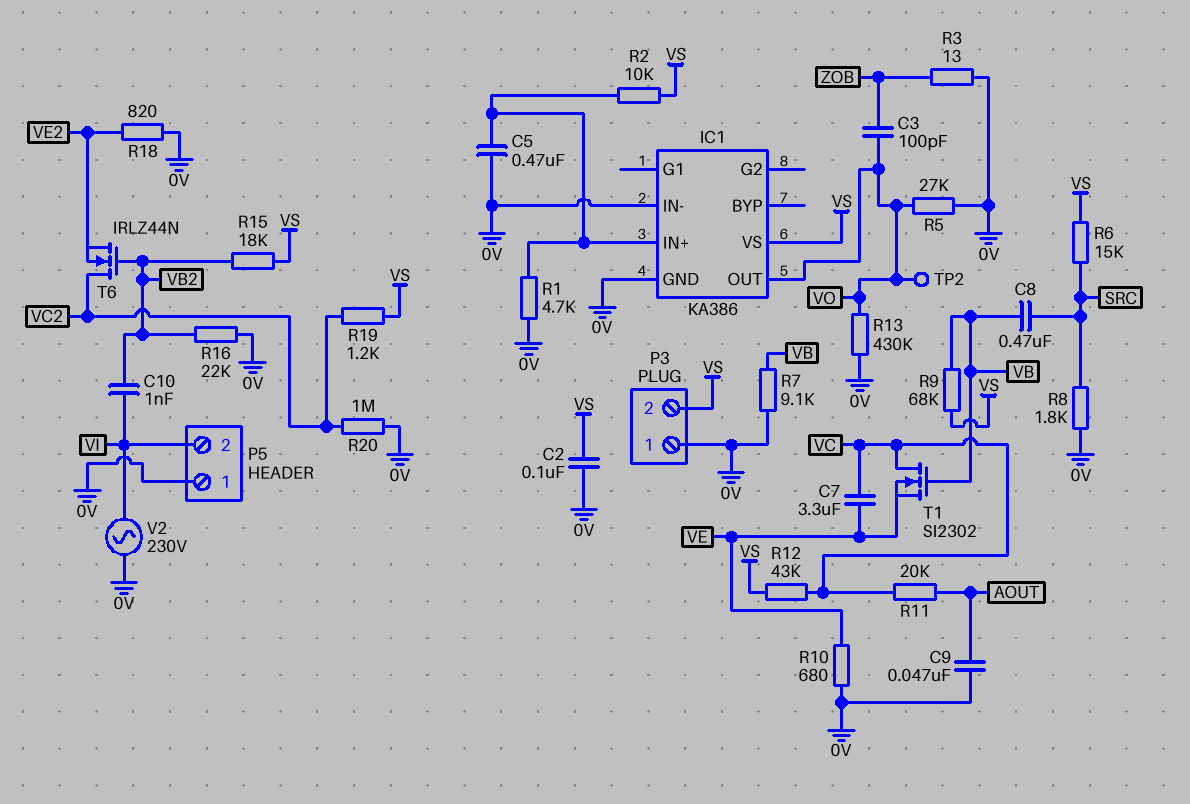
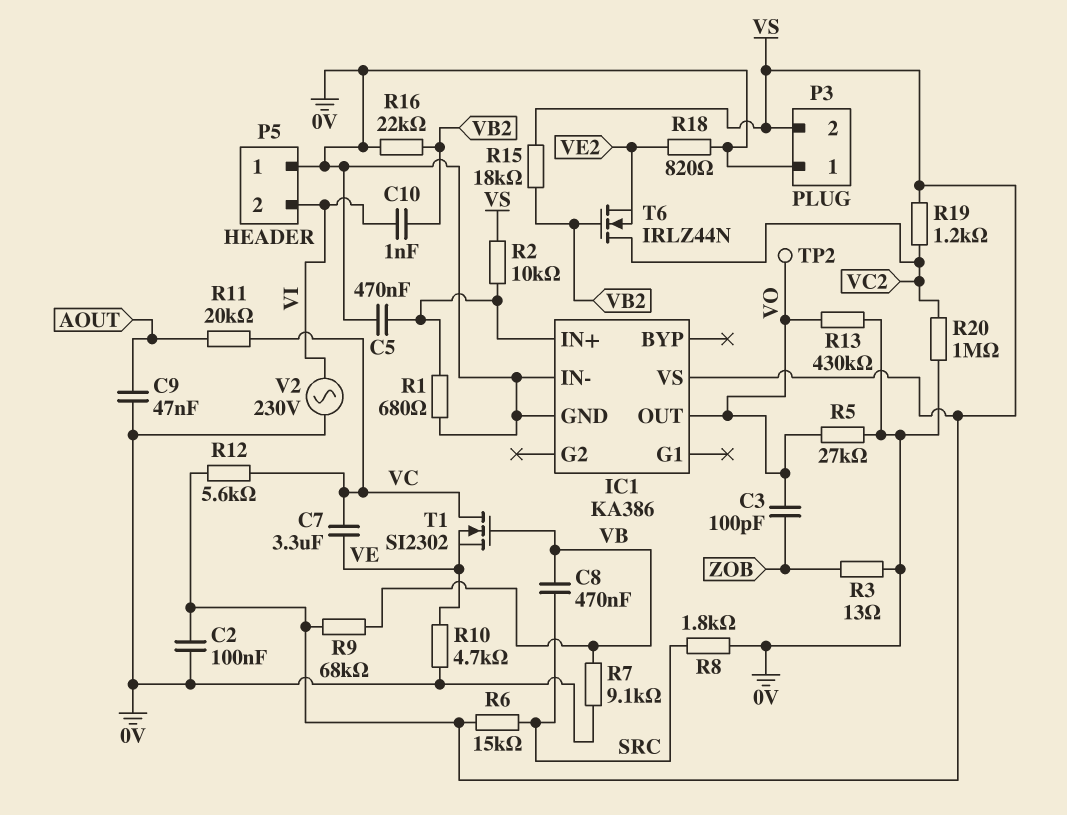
R1: 4.7k (0V, IC1/IN+) -> 680 (0V, IC1/IN+)
R10: 680 (0V, VE) -> 4.7k (0V, VE)
R12: 43k (VC, VS) -> 5.6k (VC, VS)

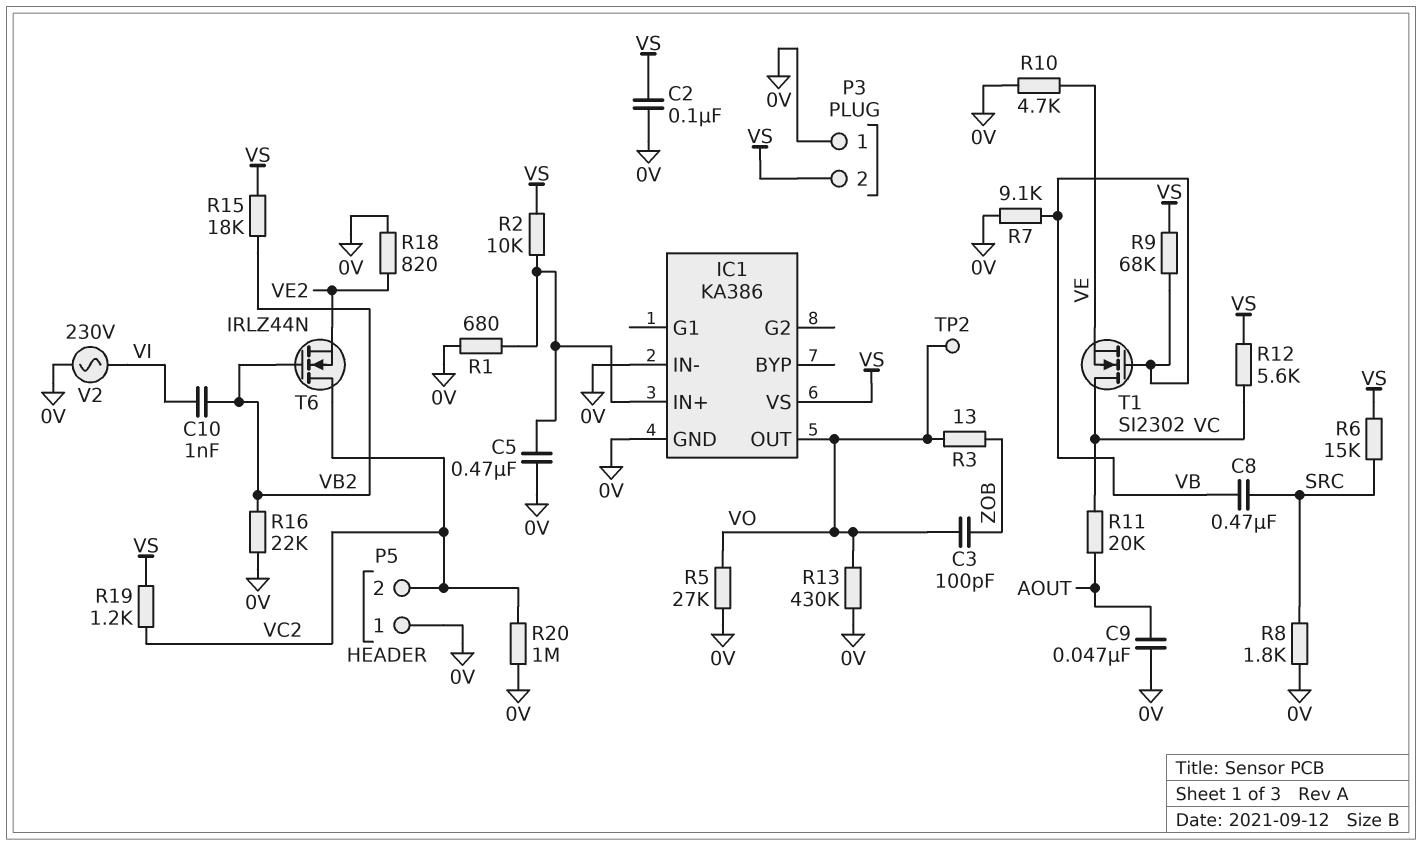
C7: 3.3uF (VC, VE) -> none
P5 pin 2: VI -> VC2
R3: 13 (0V, ZOB) -> 13 (VO, ZOB)

